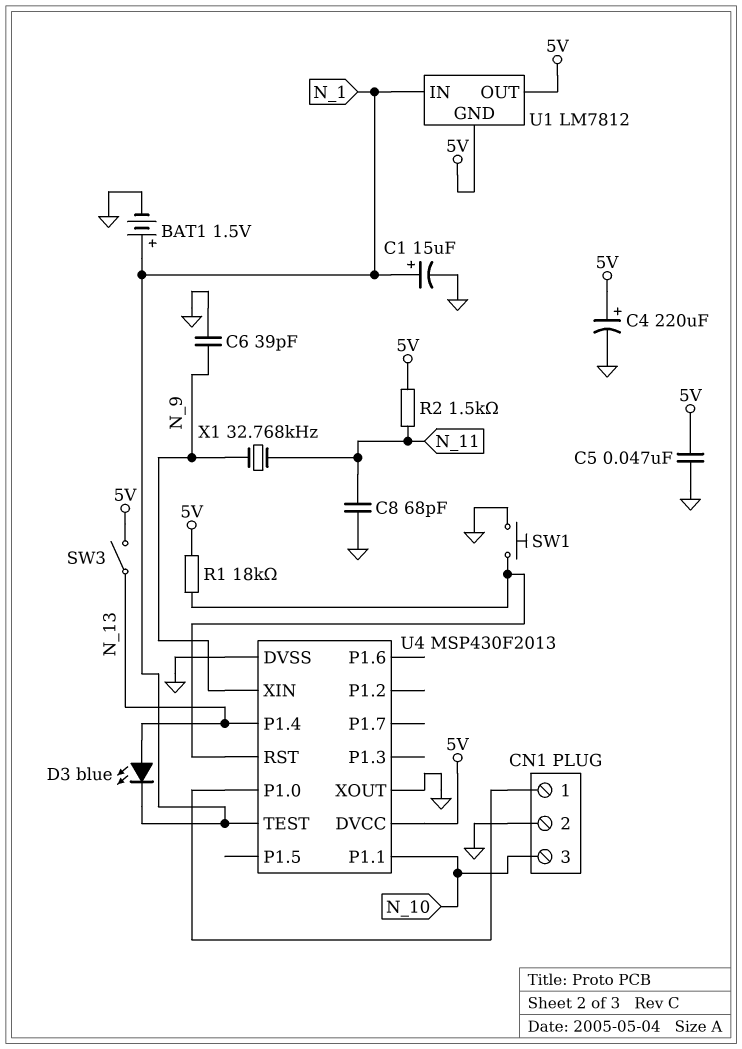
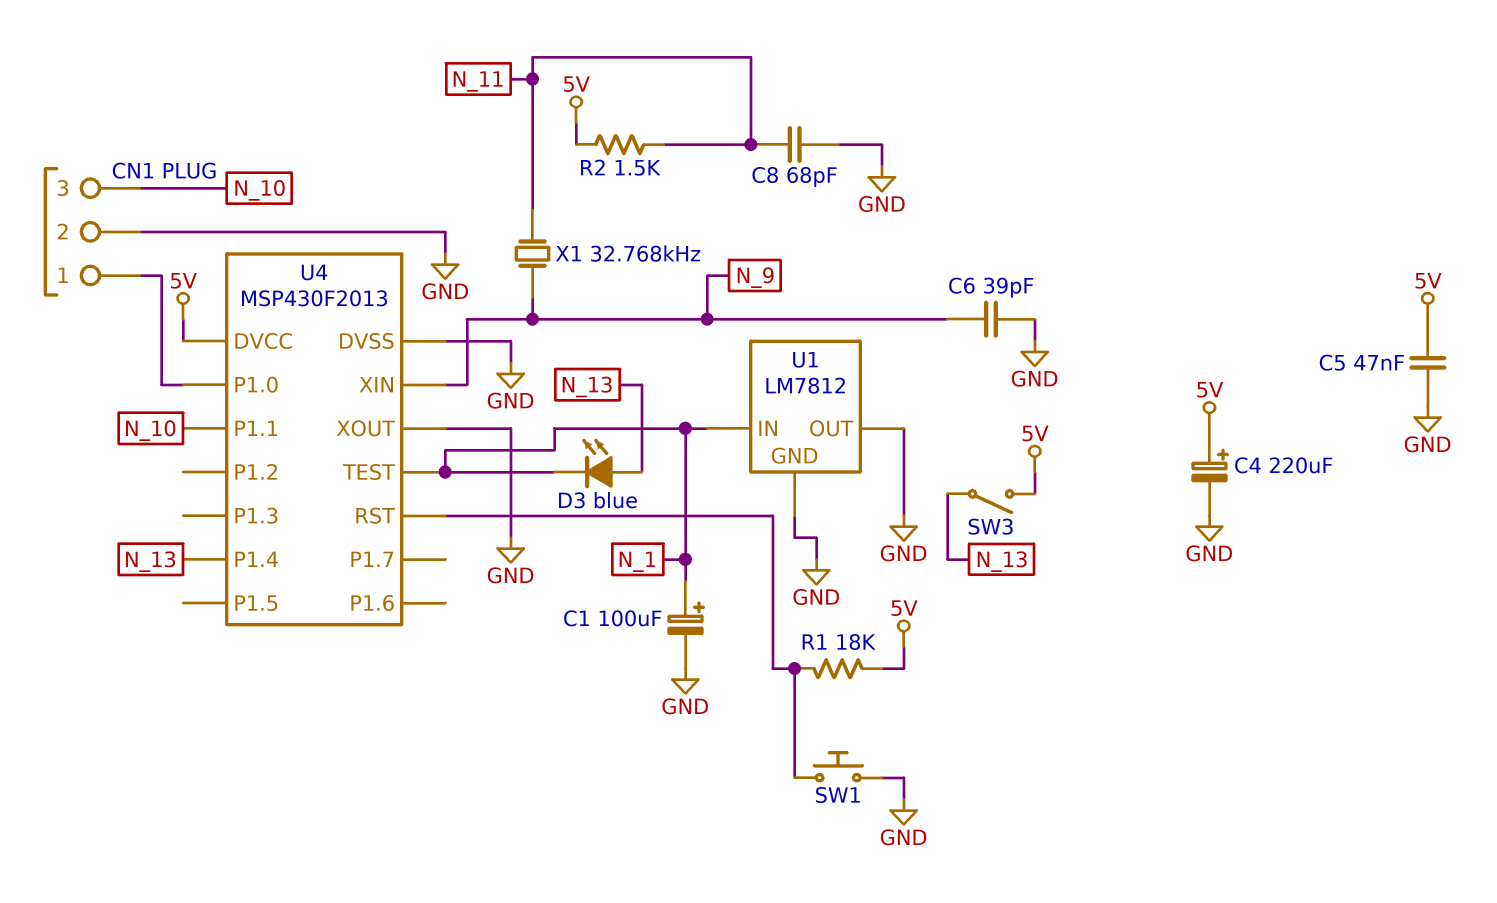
BAT1: 1.5V (plus N_1, minus GND) -> none
C1: 15uF (plus N_1, minus GND) -> 100uF (plus N_1, minus GND)
U1 pin GND: 5V -> GND
U1 pin OUT: 5V -> GND

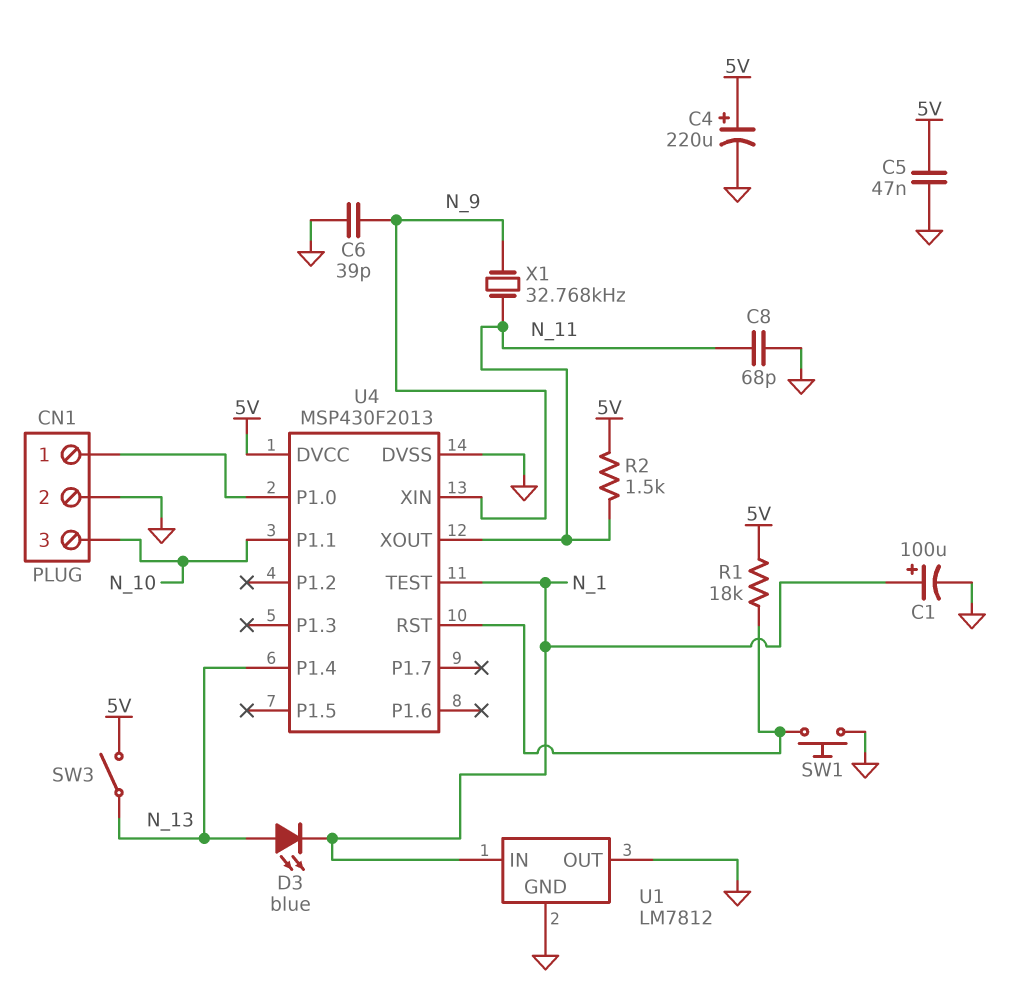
U4 pin XOUT: GND -> N_11

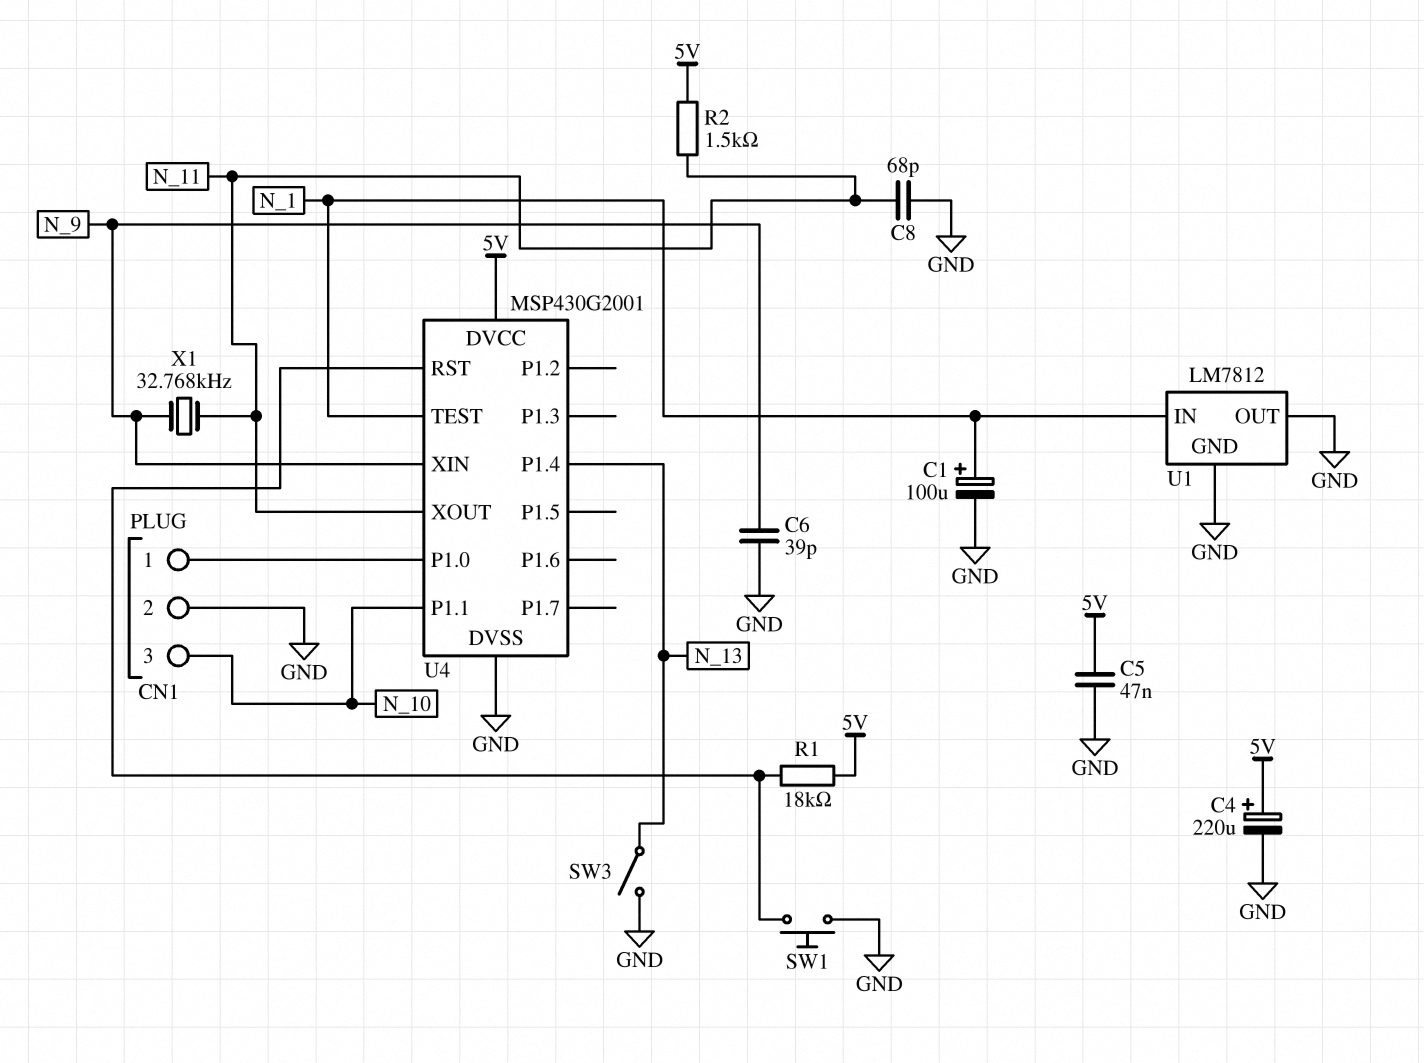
D3: LED blue (A N_13, K N_1) -> none
SW3: switch (5V, N_13) -> switch (GND, N_13)
U4: MSP430F2013 -> MSP430G2001

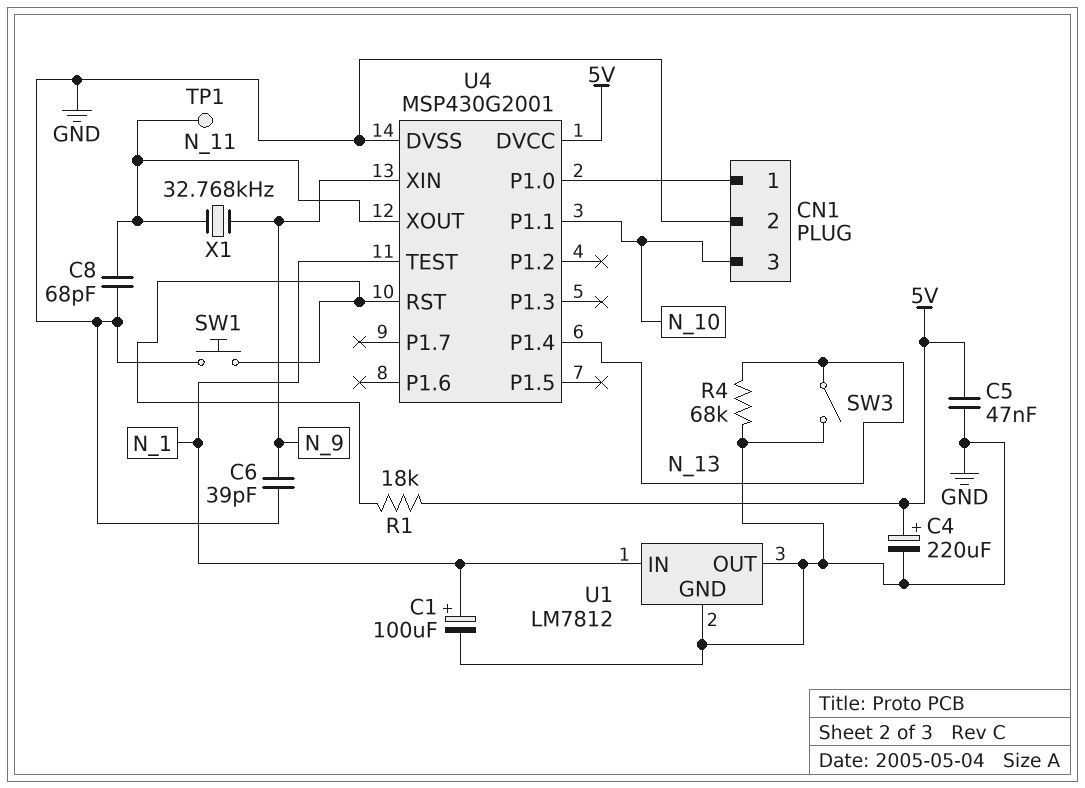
R2: 1.5k (5V, N_11) -> none
R4: none -> 68k (GND, N_13)
TP1: none -> test point (N_11)

